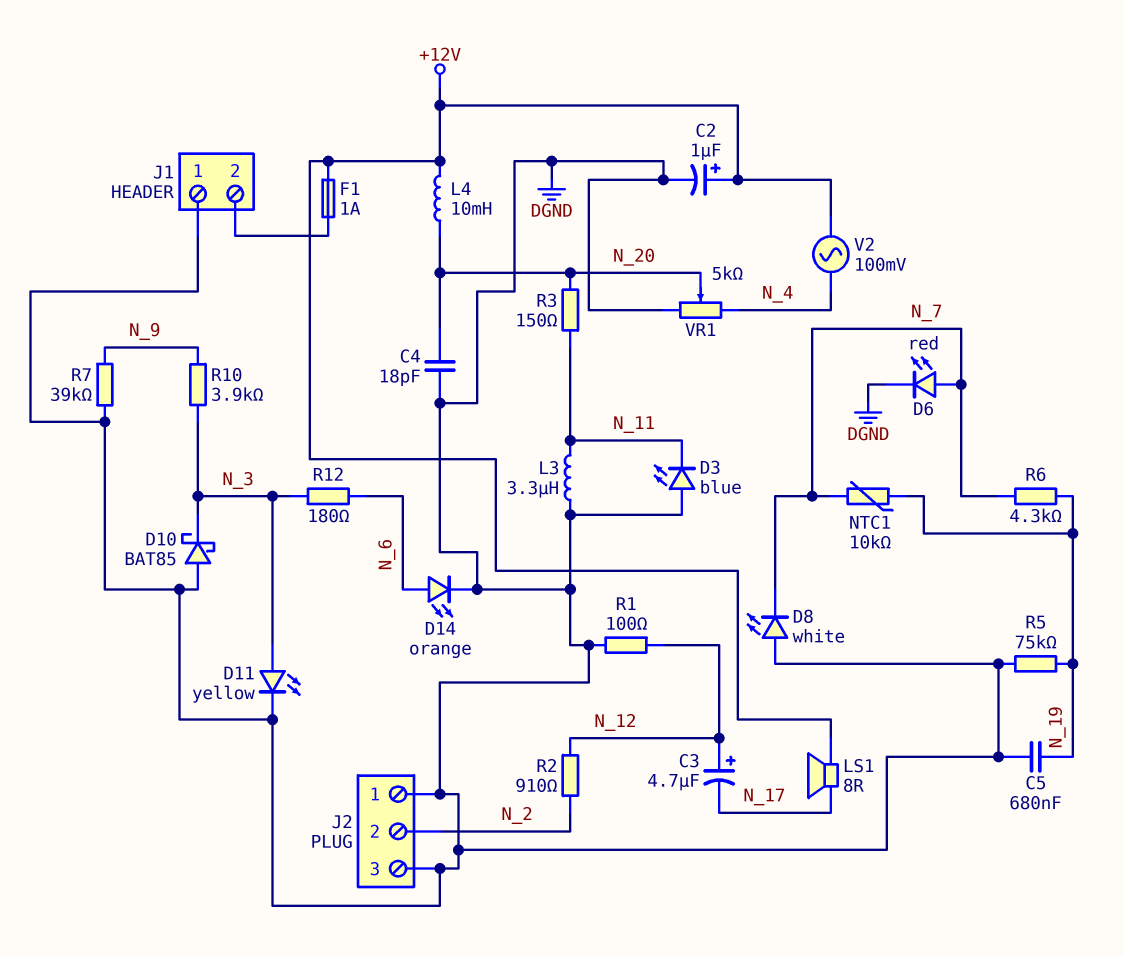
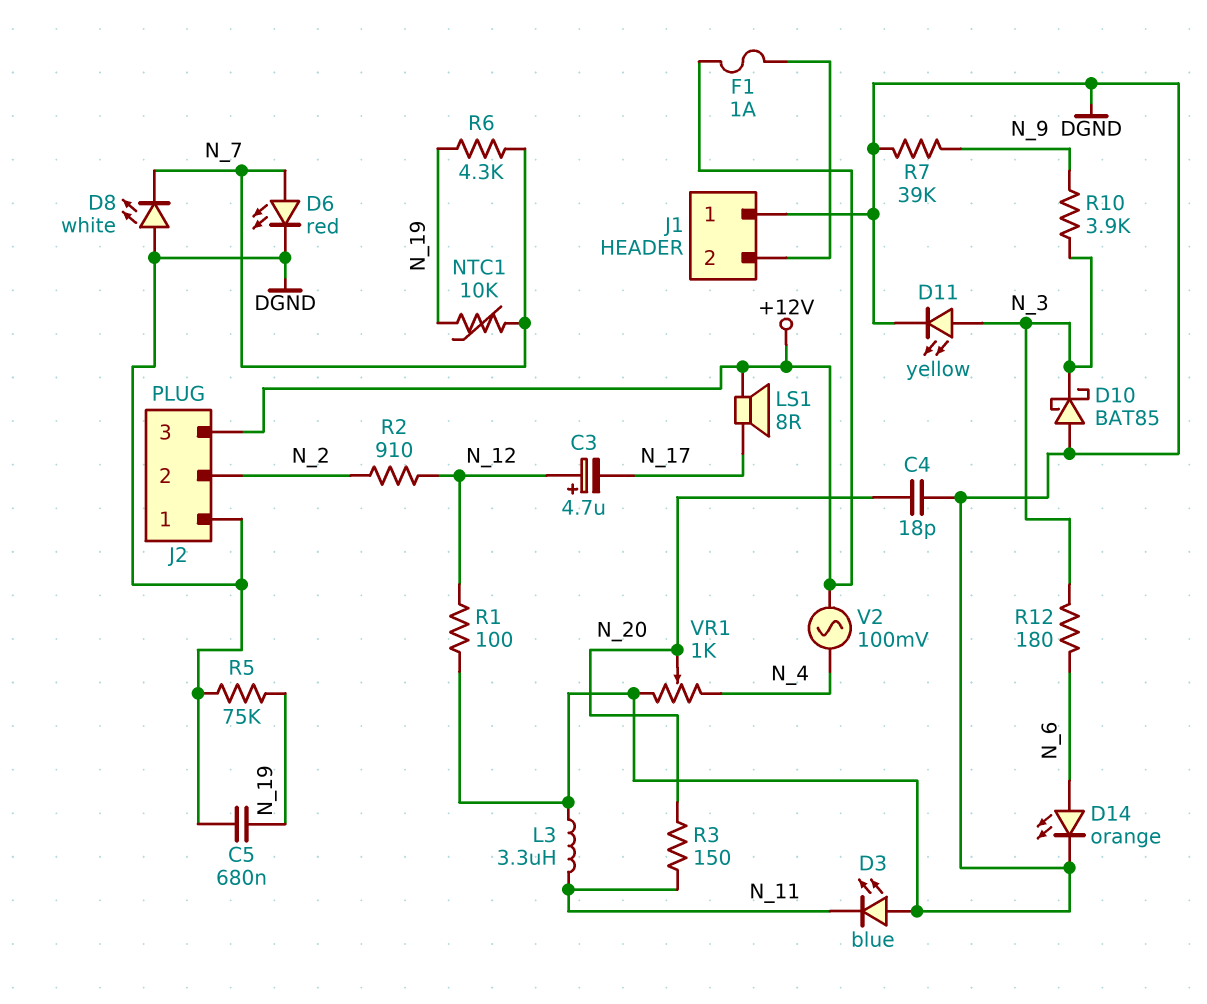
C2: 1uF (plus +12V, minus DGND) -> none
J2 pin 3: DGND -> +12V
L4: 10mH (+12V, N_20) -> none
VR1: 5k (DGND, N_4, wiper N_20) -> 1k (DGND, N_4, wiper N_20)

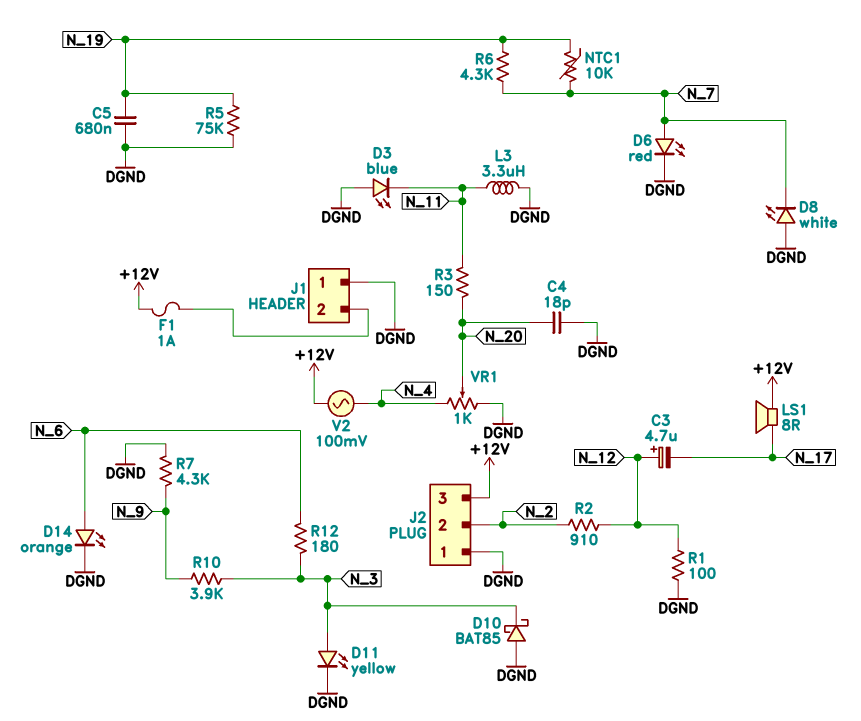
R7: 39k (DGND, N_9) -> 4.3k (DGND, N_9)

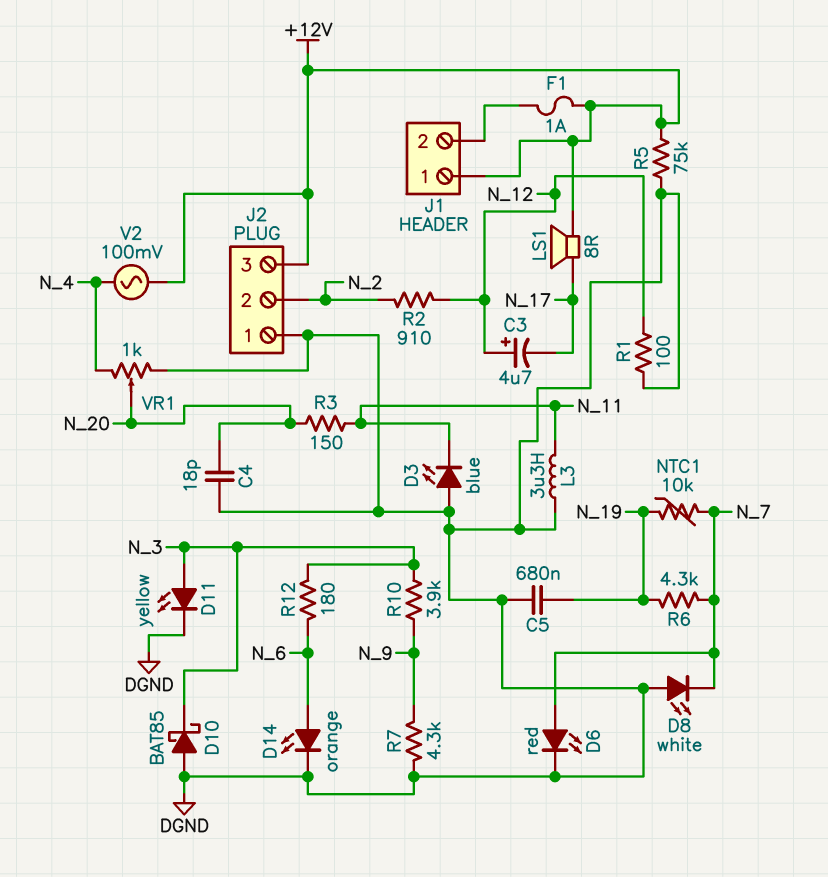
J1 pin 1: DGND -> +12V
R5: 75k (DGND, N_19) -> 75k (+12V, DGND)

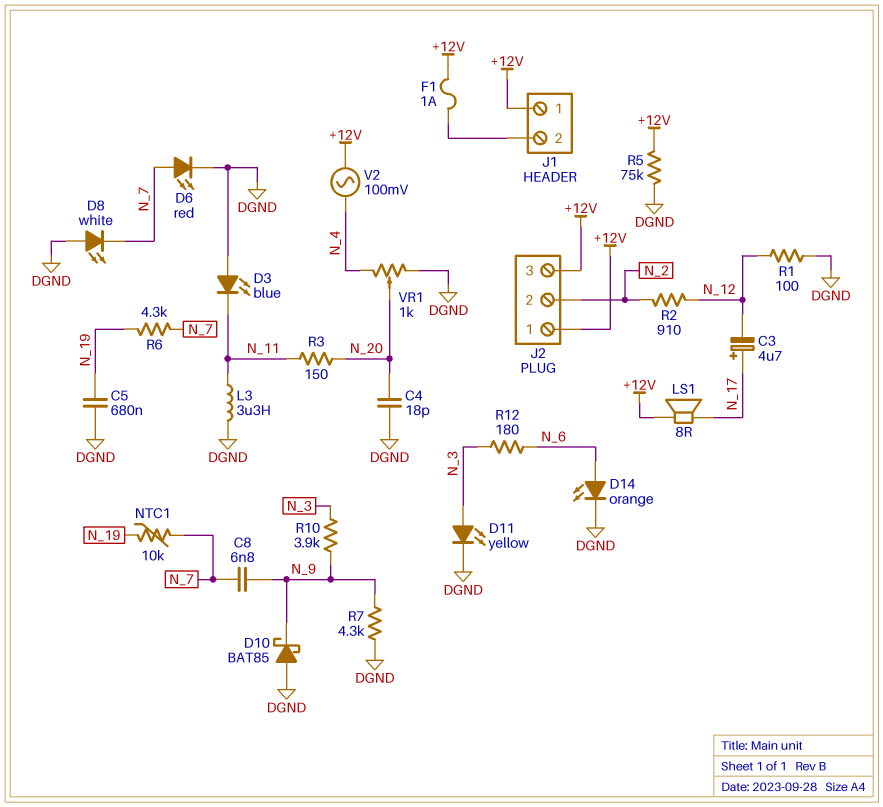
C3: 4.7uF (plus N_12, minus N_17) -> 4.7uF (plus N_17, minus N_12)
C8: none -> 6.8nF (N_7, N_9)
D10: schottky BAT85 (A DGND, K N_3) -> schottky BAT85 (A DGND, K N_9)
J2 pin 1: DGND -> +12V

